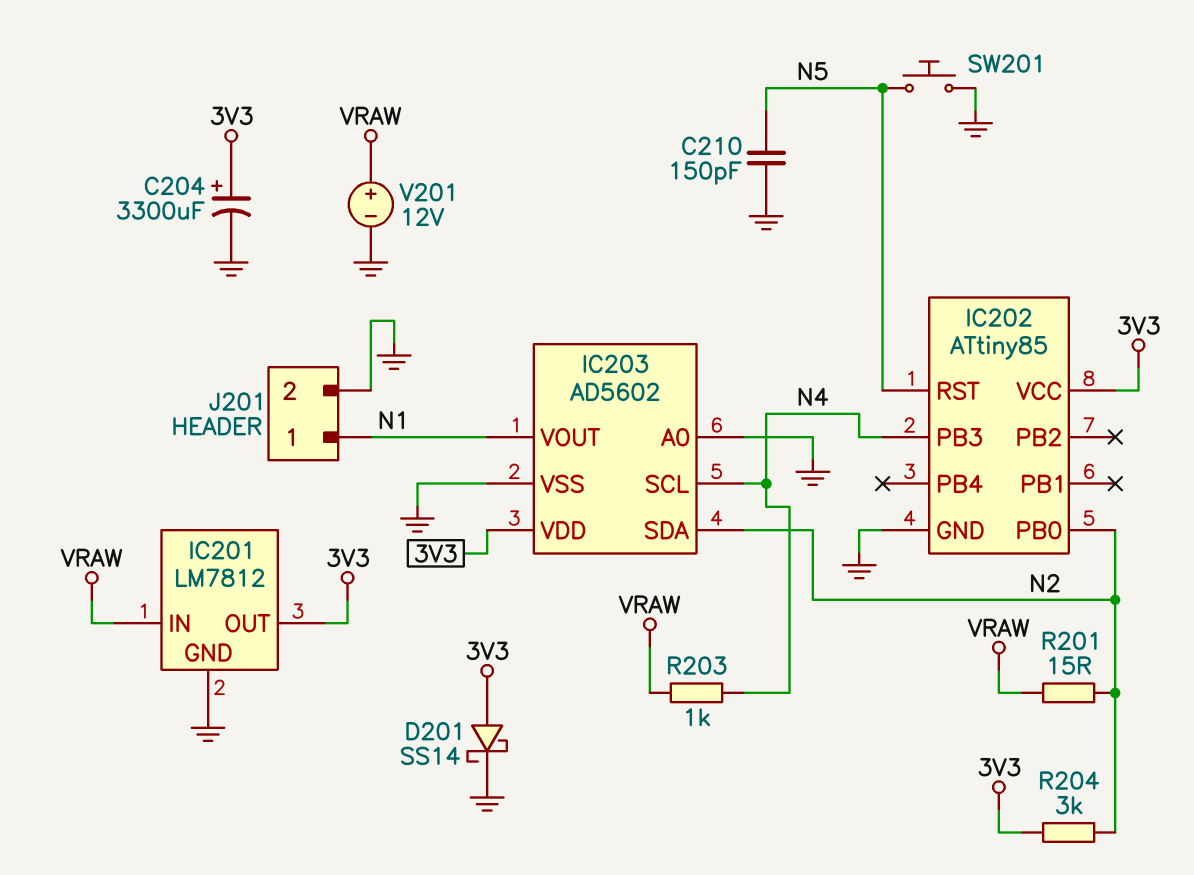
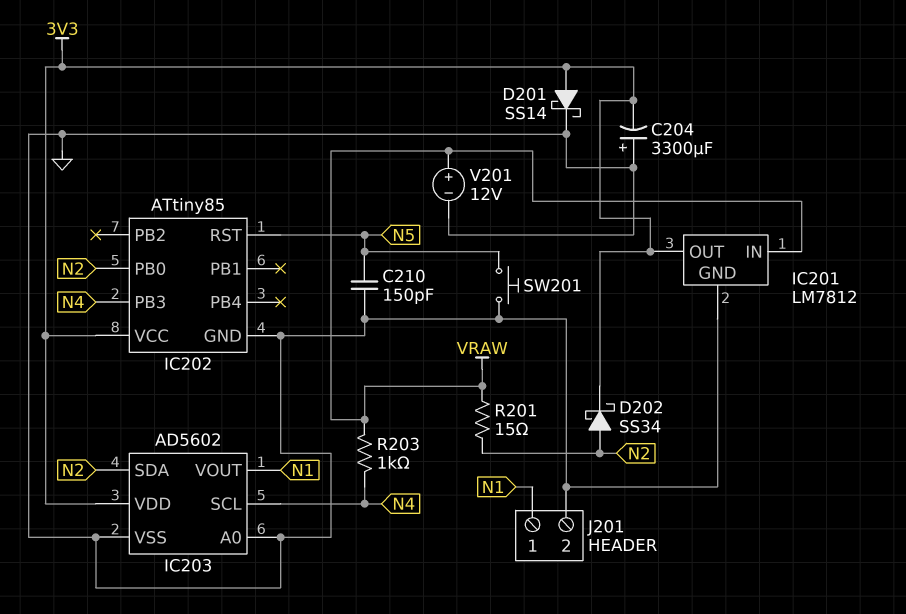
C204: 3300uF (plus 3V3, minus GND) -> 3300uF (plus GND, minus 3V3)
D202: none -> schottky SS34 (A N2, K 3V3)
R204: 3k (3V3, N2) -> none

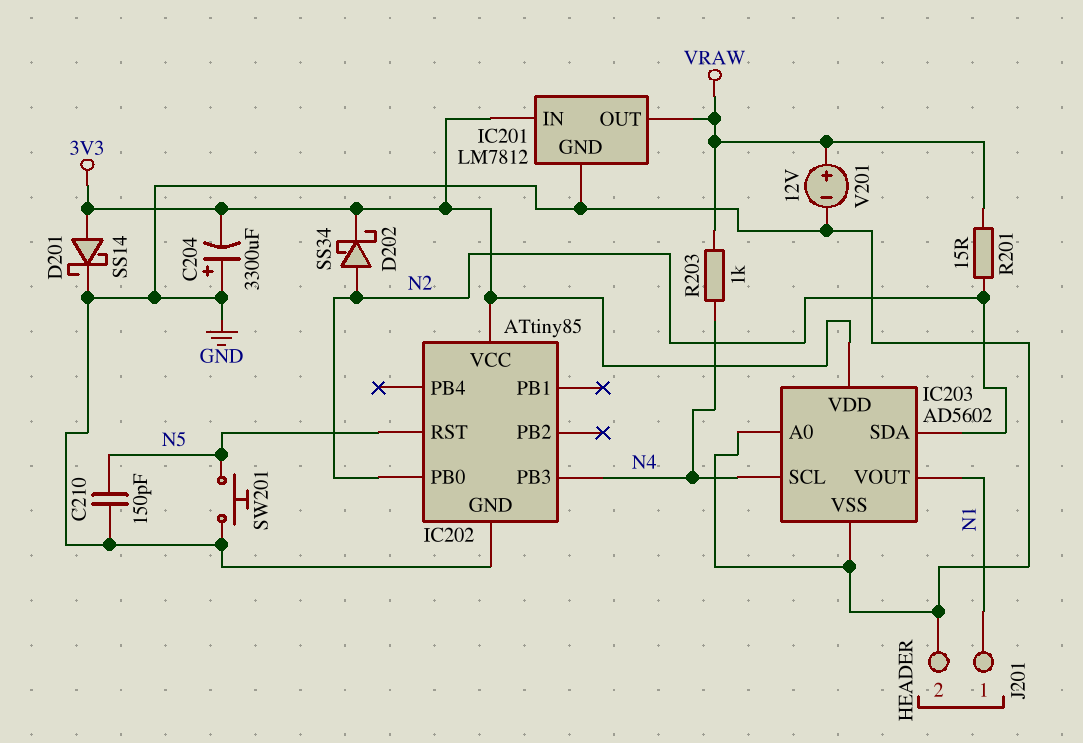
IC201 pin IN: VRAW -> 3V3
IC201 pin OUT: 3V3 -> VRAW

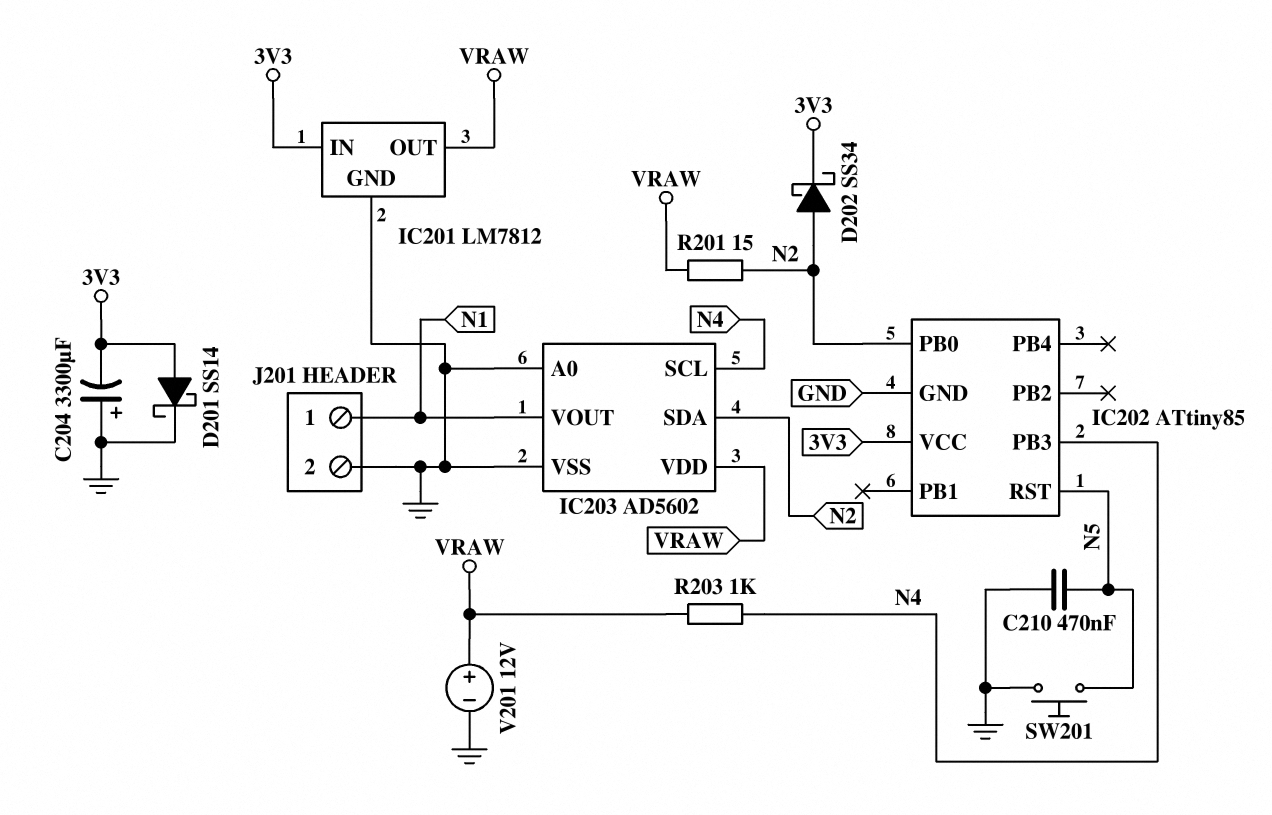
C210: 150pF (GND, N5) -> 470nF (GND, N5)
IC203 pin VDD: 3V3 -> VRAW

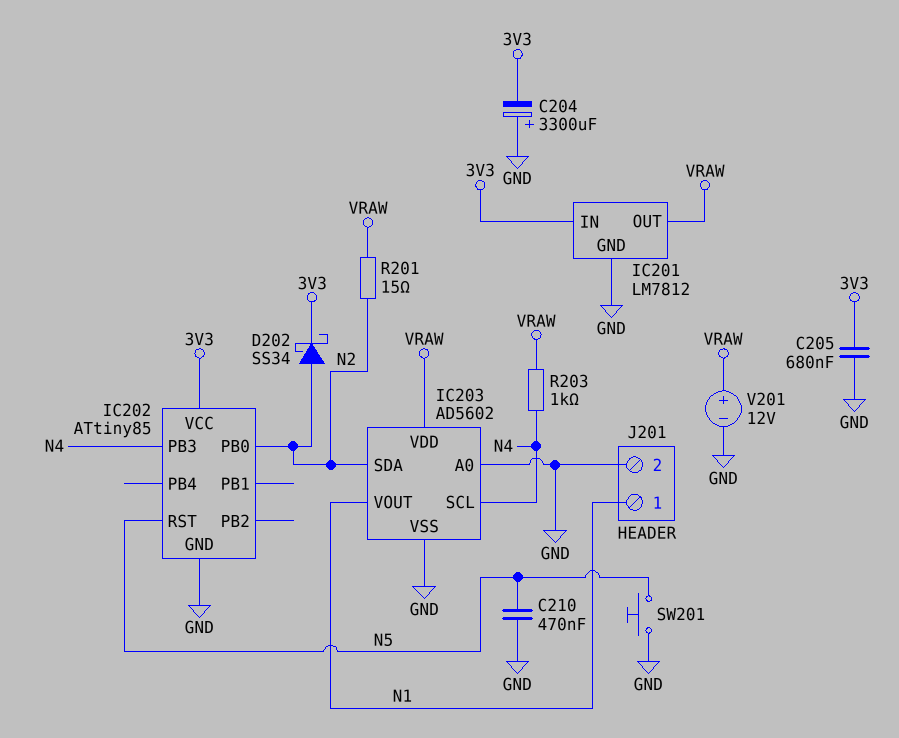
C205: none -> 680nF (3V3, GND)
D201: schottky SS14 (A 3V3, K GND) -> none

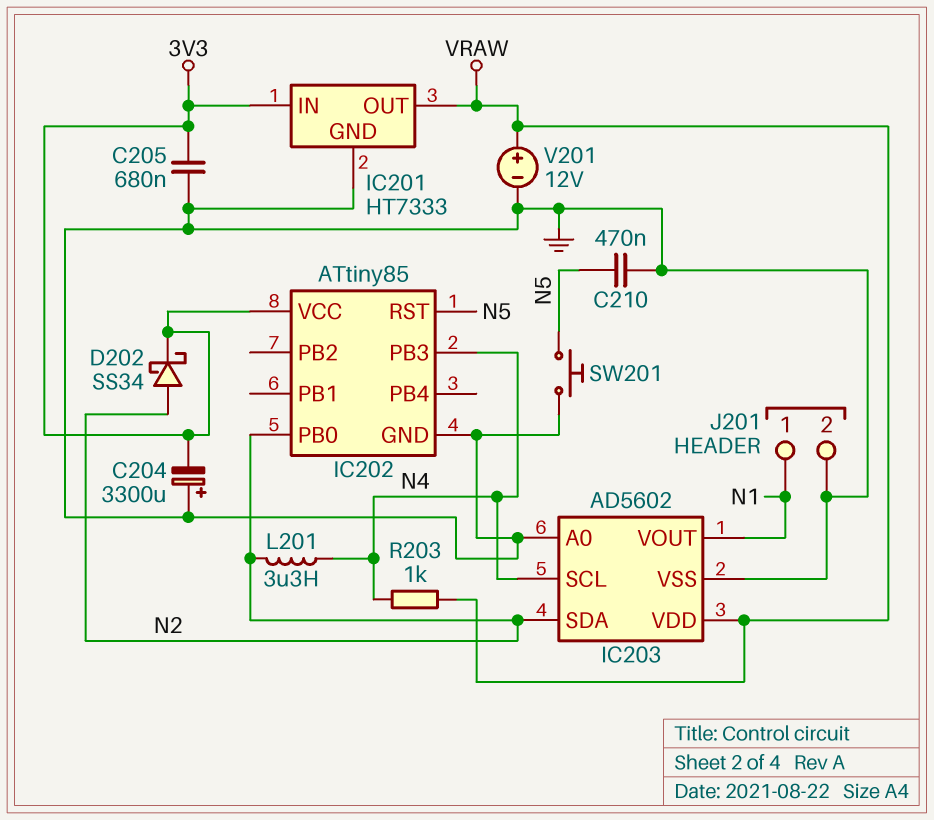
IC201: LM7812 -> HT7333
L201: none -> 3.3uH (N2, N4)
R201: 15 (N2, VRAW) -> none

